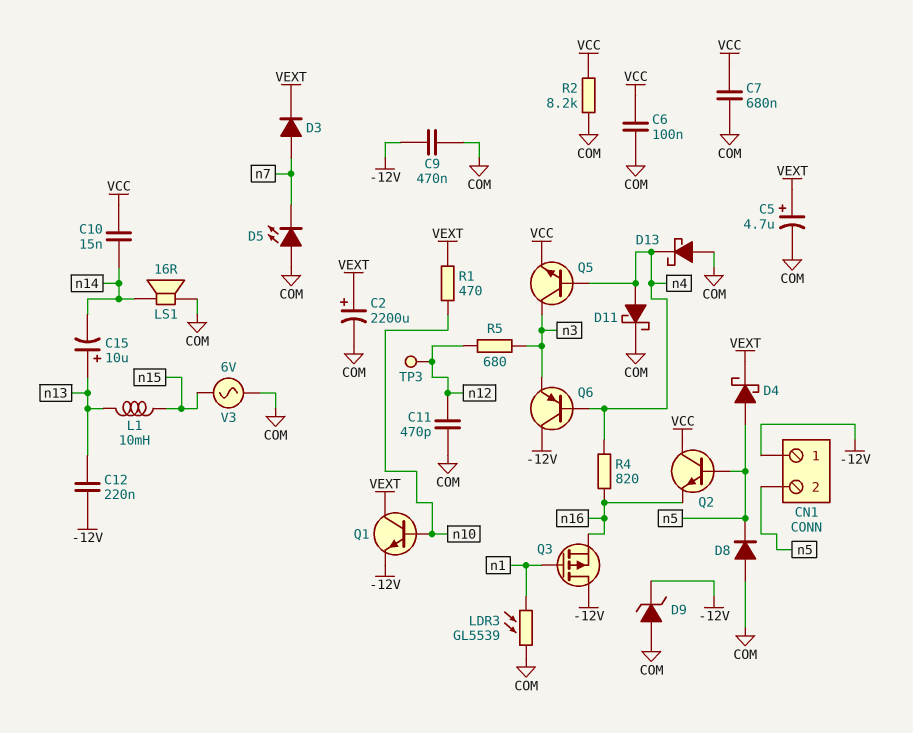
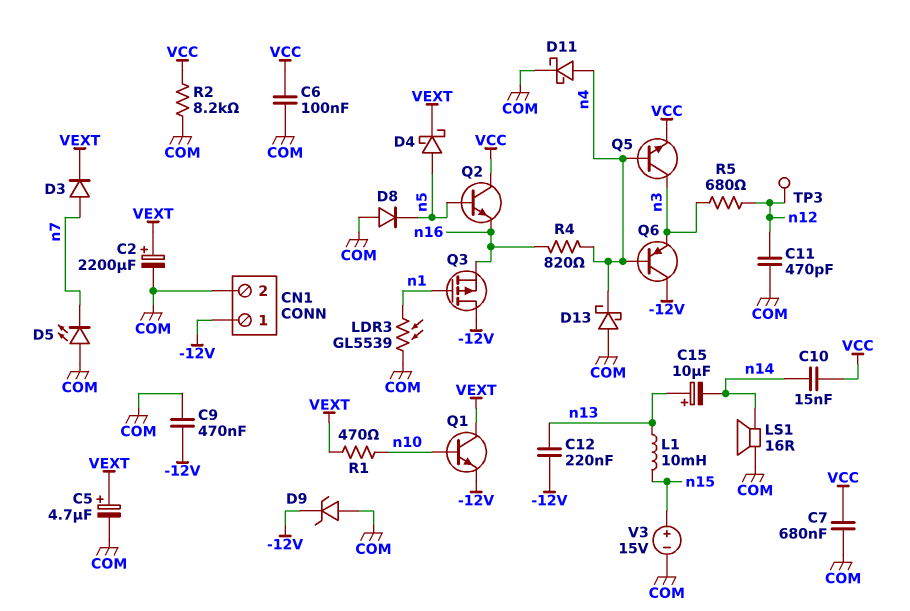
CN1 pin 2: n5 -> COM
V3: AC 6V (COM, n15) -> 15V (plus n15, minus COM)

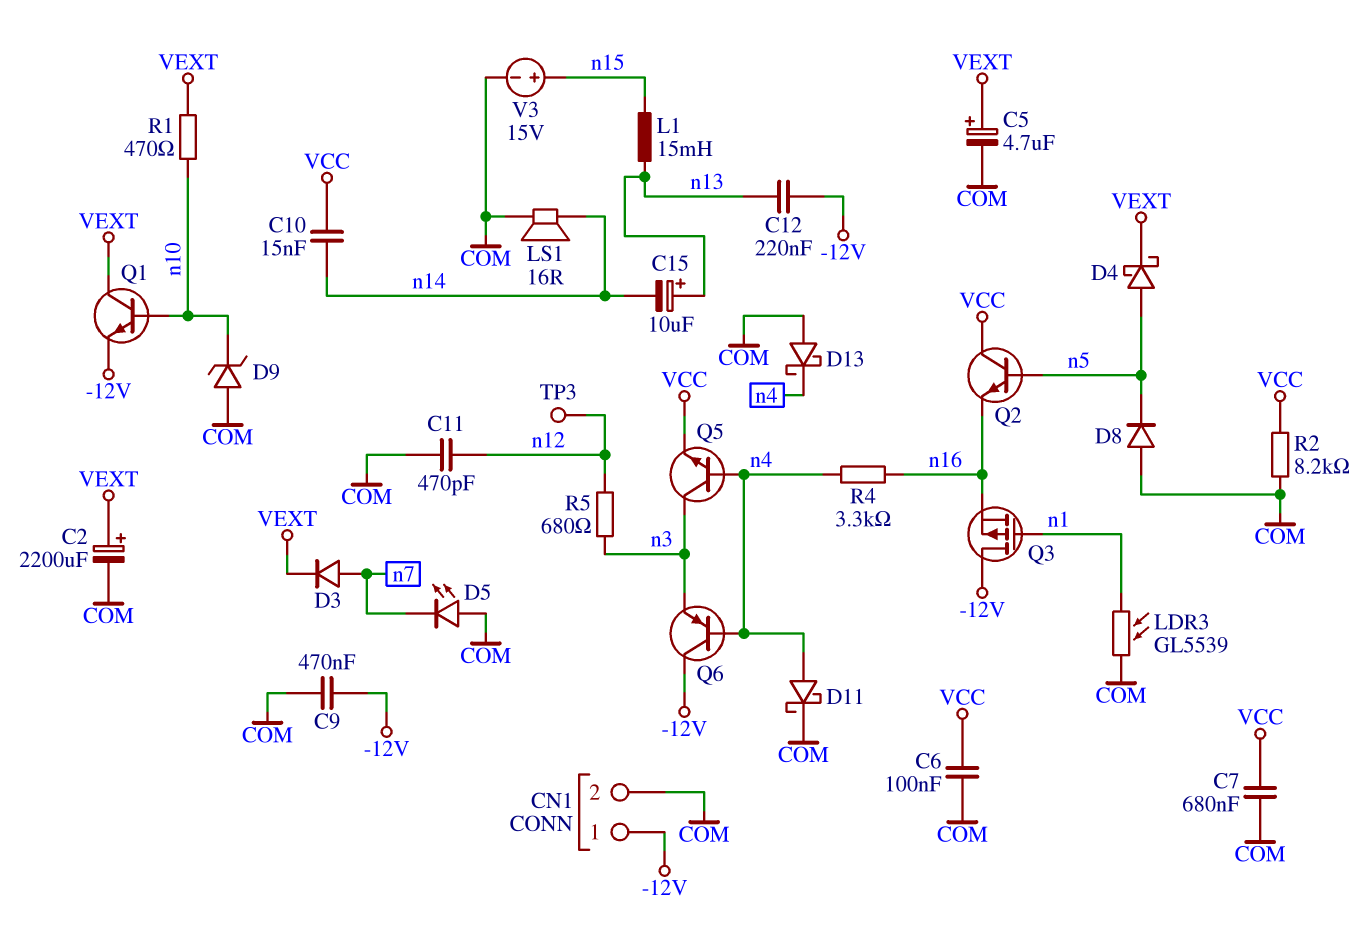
D9: zener (A COM, K -12V) -> zener (A COM, K n10)
L1: 10mH (n13, n15) -> 15mH (n13, n15)
R4: 820 (n4, n16) -> 3.3k (n4, n16)

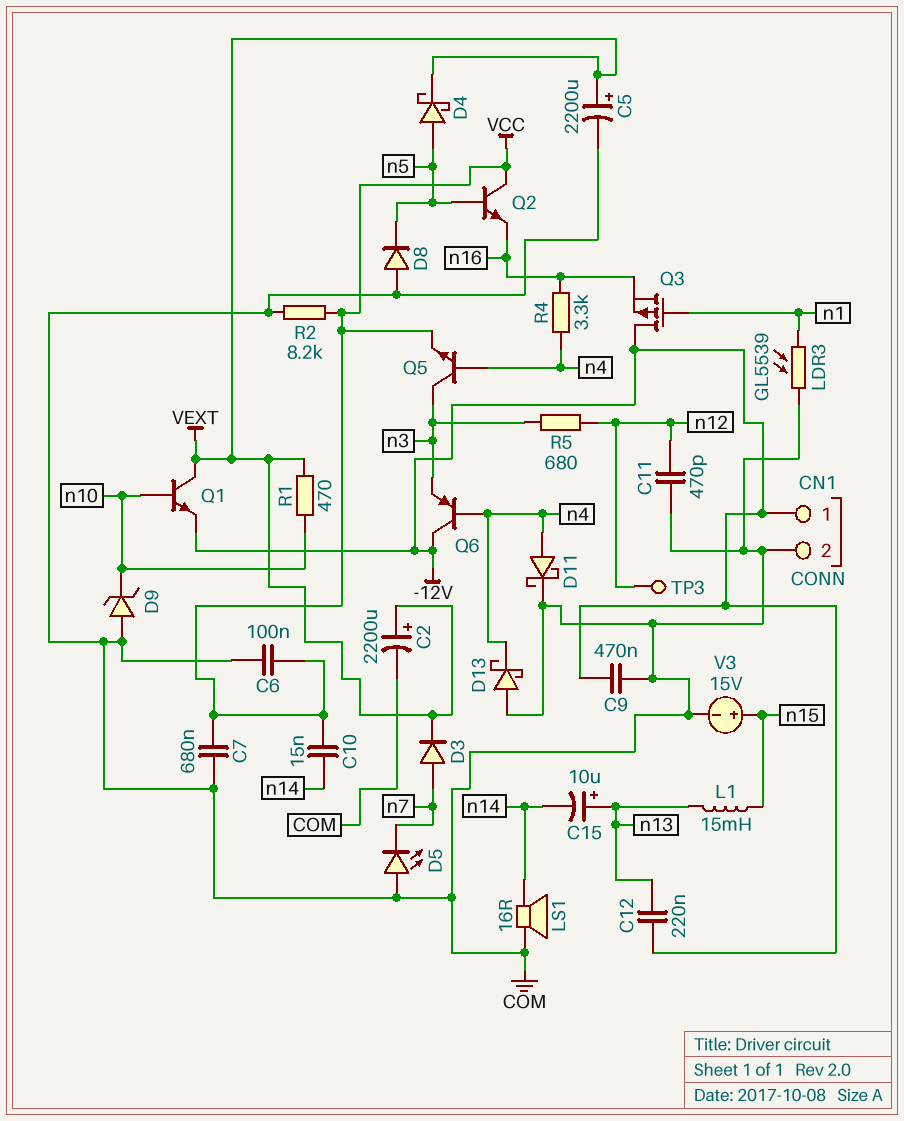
C5: 4.7uF (plus VEXT, minus COM) -> 2200uF (plus VEXT, minus COM)

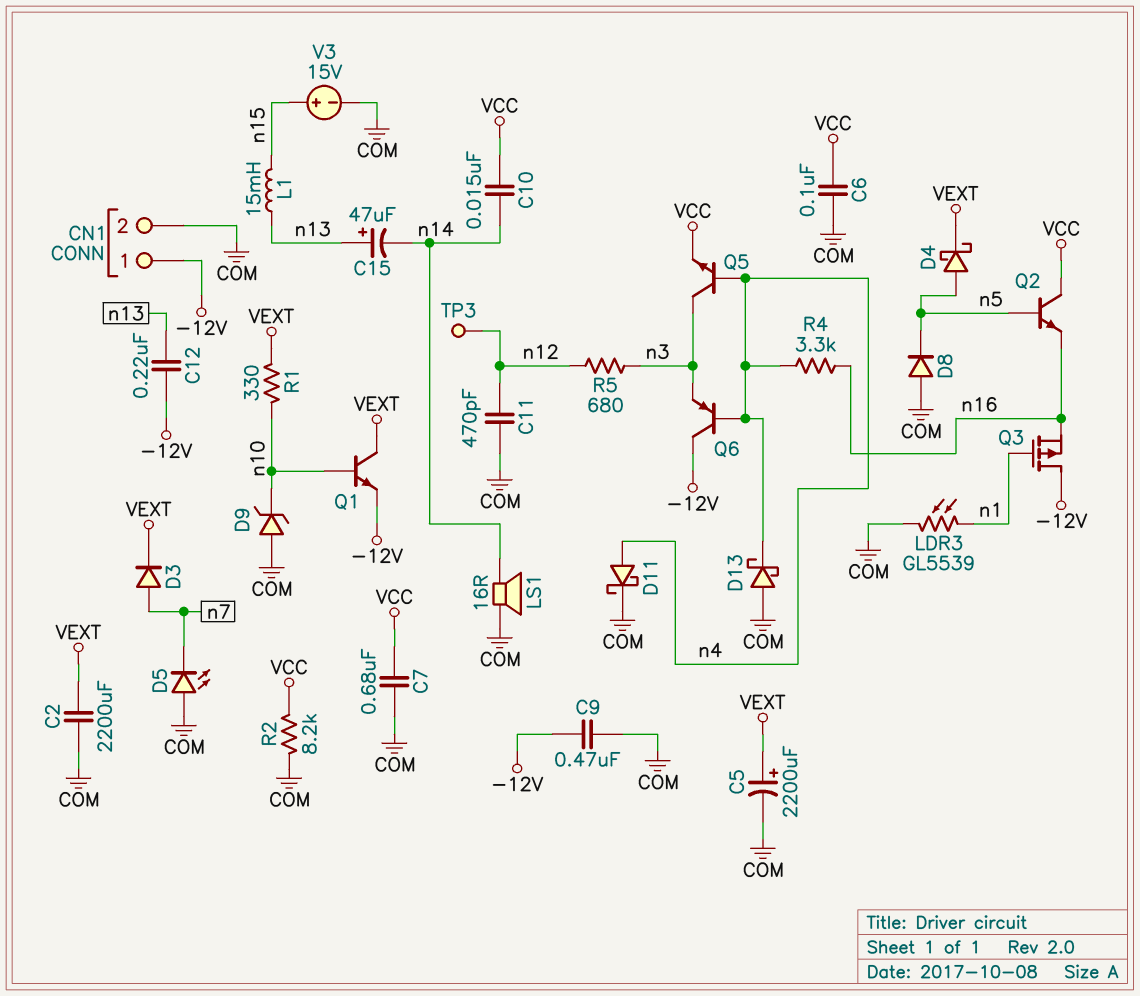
C2: 2200uF (plus VEXT, minus COM) -> 2200uF (COM, VEXT)
C15: 10uF (plus n13, minus n14) -> 47uF (plus n13, minus n14)
R1: 470 (VEXT, n10) -> 330 (VEXT, n10)

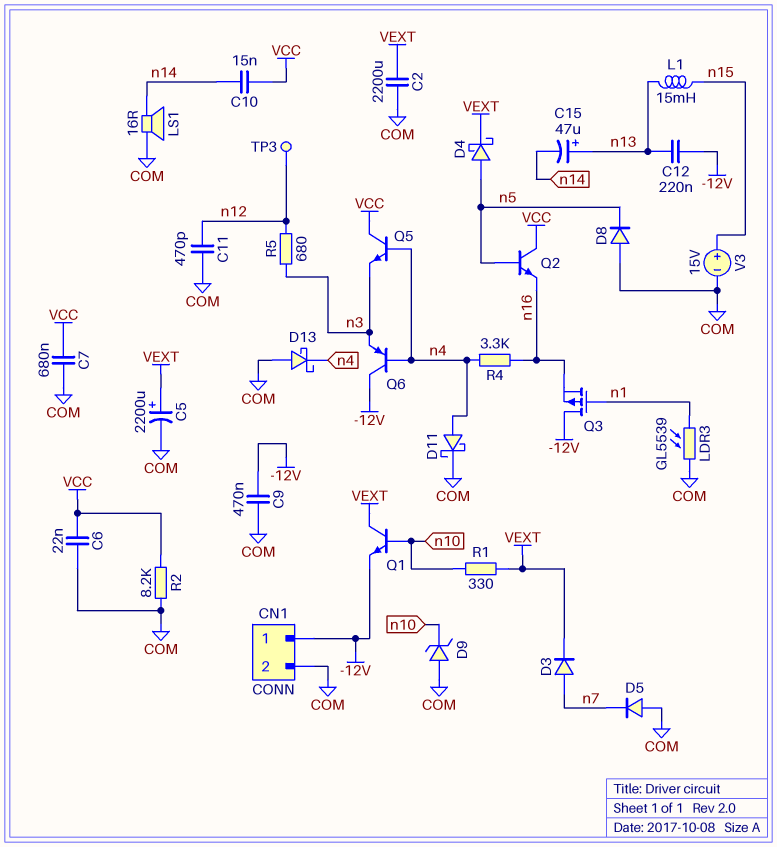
C6: 100nF (COM, VCC) -> 22nF (COM, VCC)
D5: LED (A COM, K n7) -> diode (A COM, K n7)
Q5: NPN (B n4, C n3, E VCC) -> NPN (B n4, C VCC, E n3)

